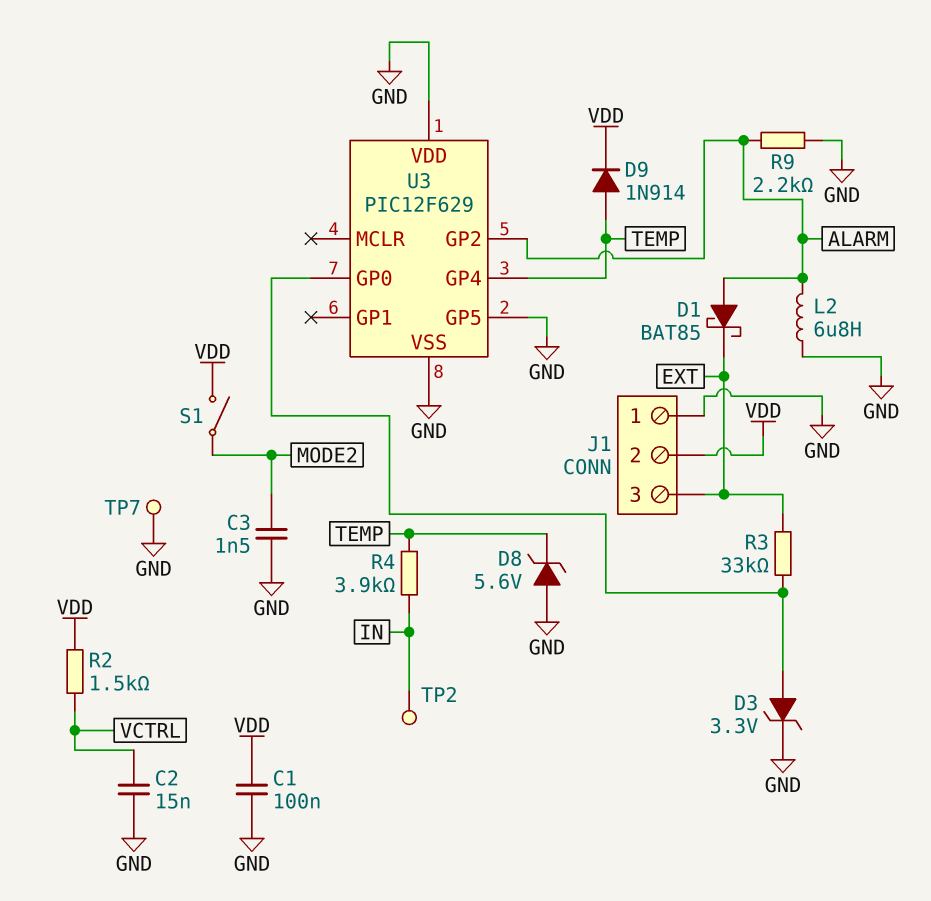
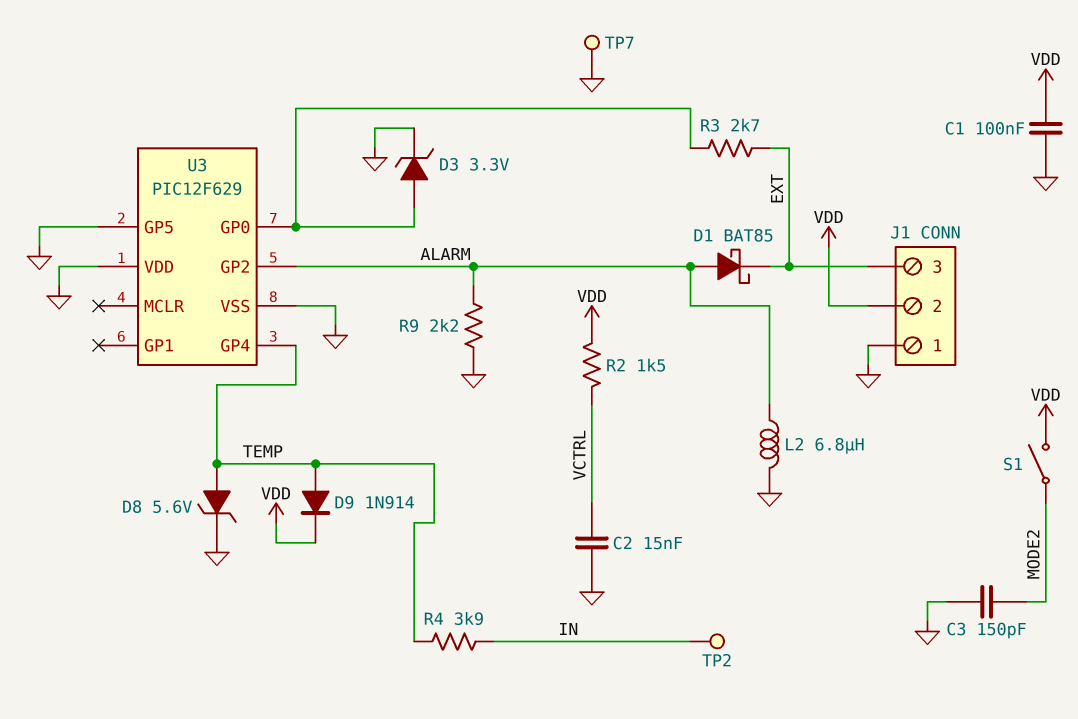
C3: 1.5nF (GND, MODE2) -> 150pF (GND, MODE2)
D8: zener 5.6V (A GND, K TEMP) -> zener 5.6V (A TEMP, K GND)
R3: 33k (EXT, U3/GP0) -> 2.7k (EXT, U3/GP0)

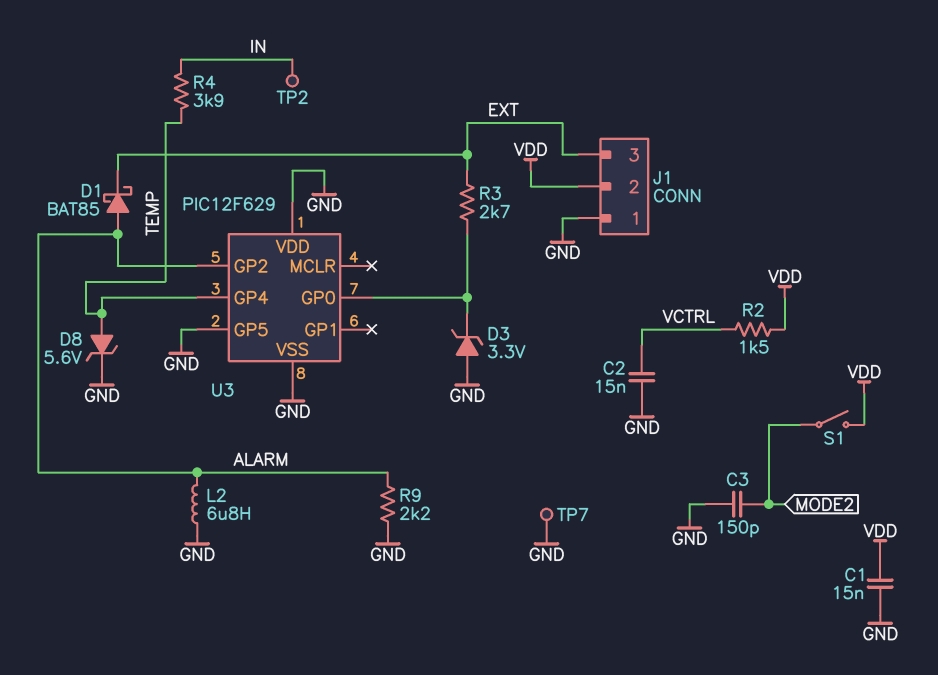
C1: 100nF (GND, VDD) -> 15nF (GND, VDD)
D3: zener 3.3V (A U3/GP0, K GND) -> zener 3.3V (A GND, K U3/GP0)
D9: diode 1N914 (A TEMP, K VDD) -> none

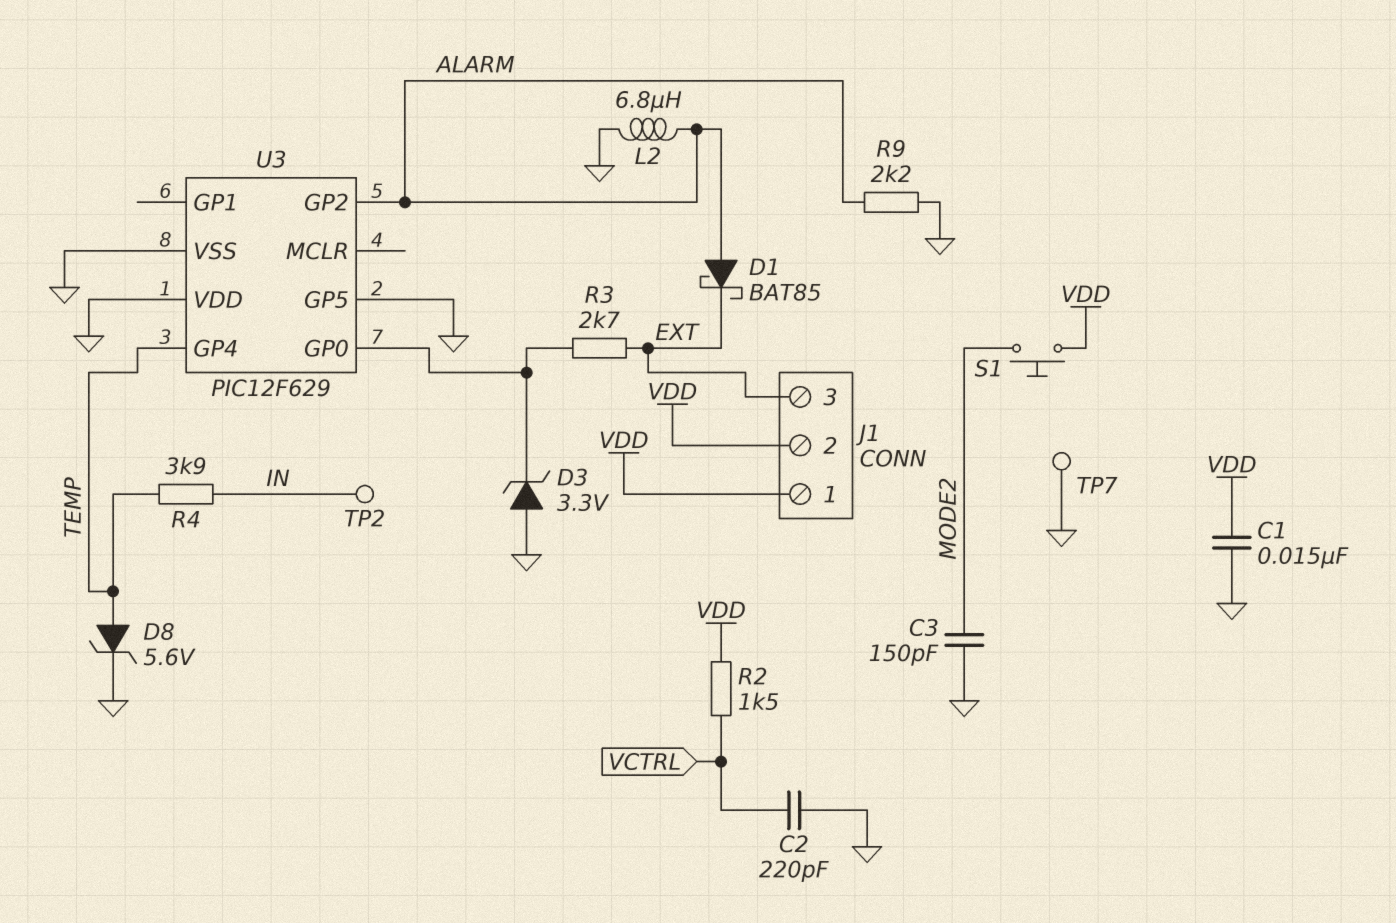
C2: 15nF (GND, VCTRL) -> 220pF (GND, VCTRL)
J1 pin 1: GND -> VDD
S1: switch (MODE2, VDD) -> button (MODE2, VDD)

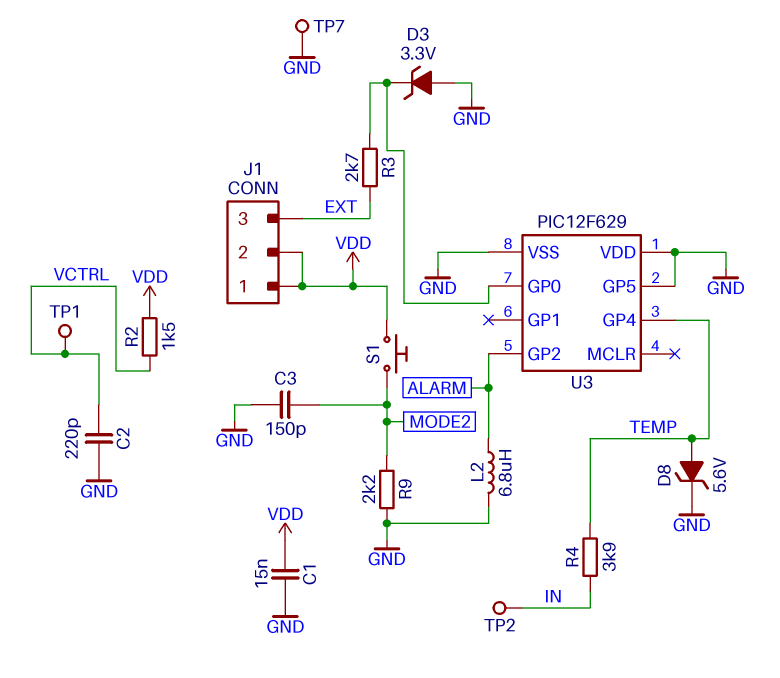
D1: schottky BAT85 (A ALARM, K EXT) -> none
R9: 2.2k (ALARM, GND) -> 2.2k (GND, MODE2)
TP1: none -> test point (VCTRL)

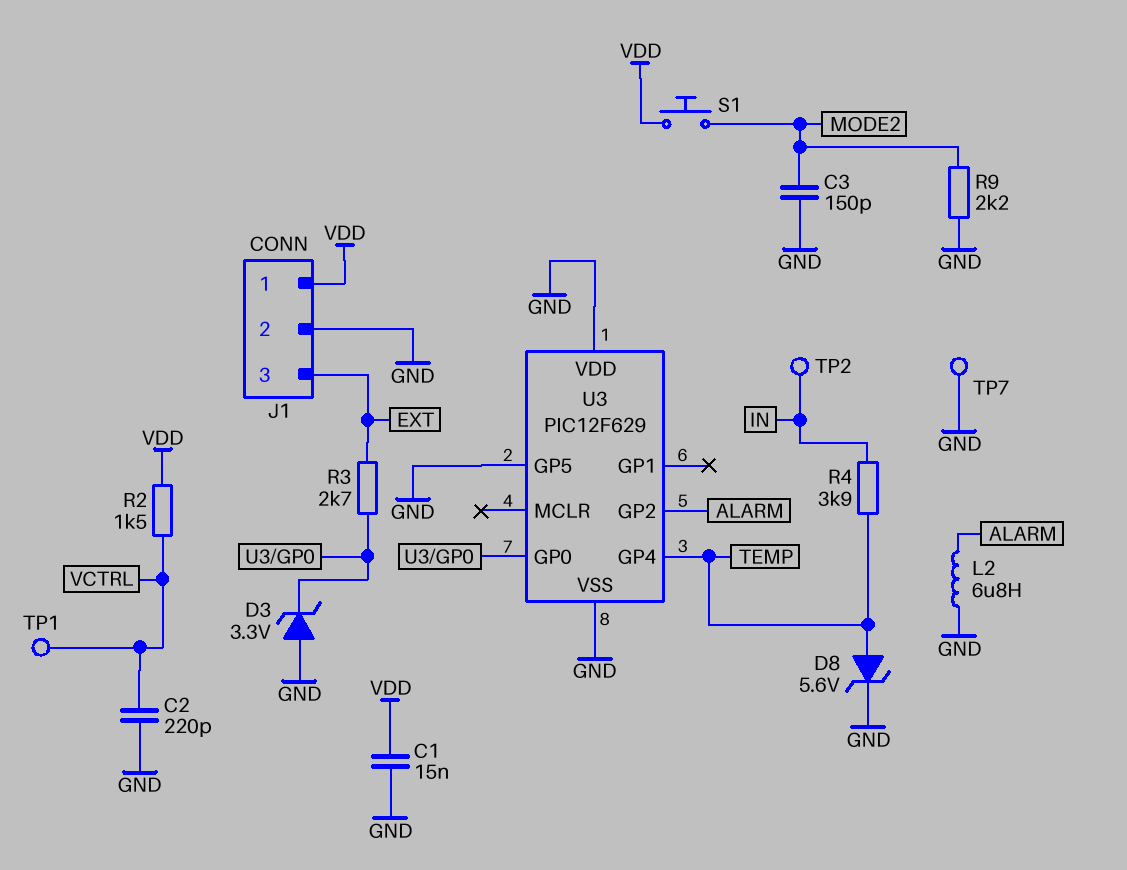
J1 pin 2: VDD -> GND

